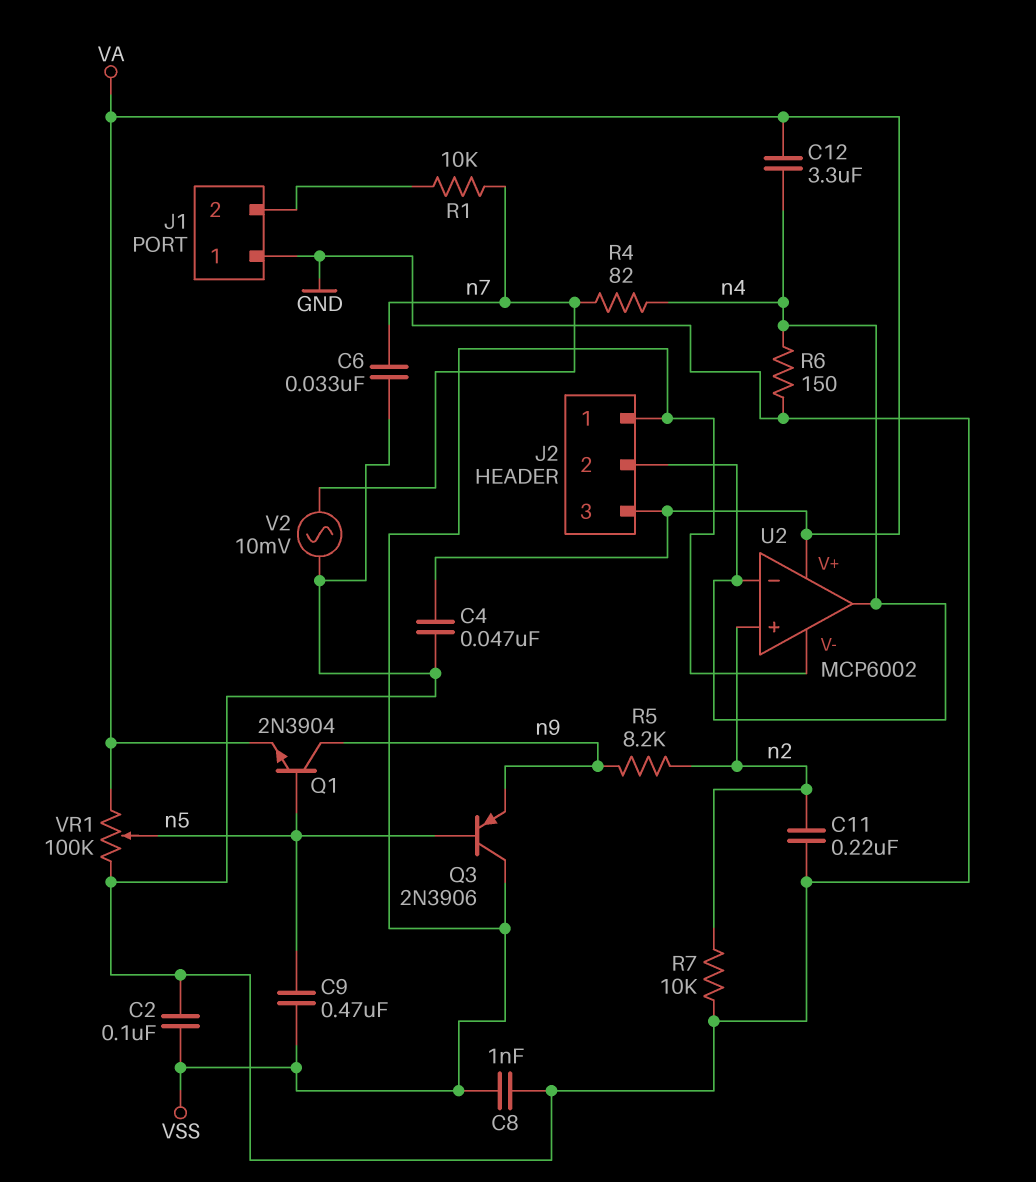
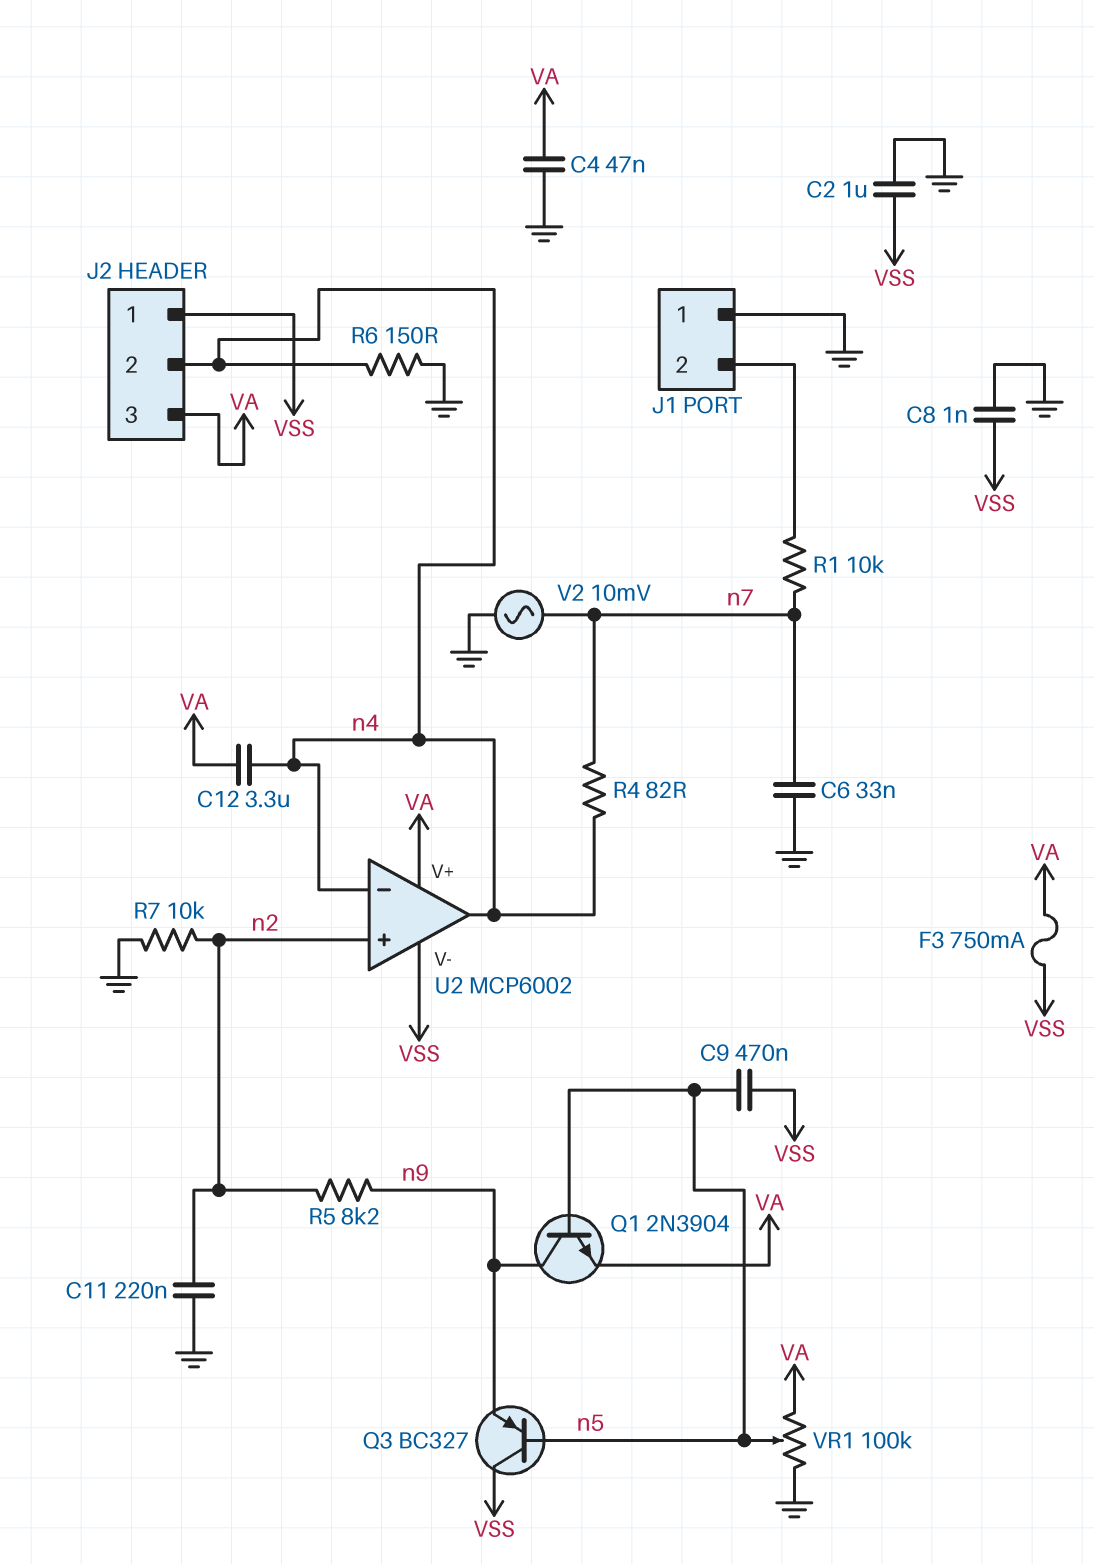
C2: 100nF (GND, VSS) -> 1uF (GND, VSS)
F3: none -> 750mA (VA, VSS)
Q3: PNP 2N3906 (B n5, C VSS, E n9) -> PNP BC327 (B n5, C VSS, E n9)

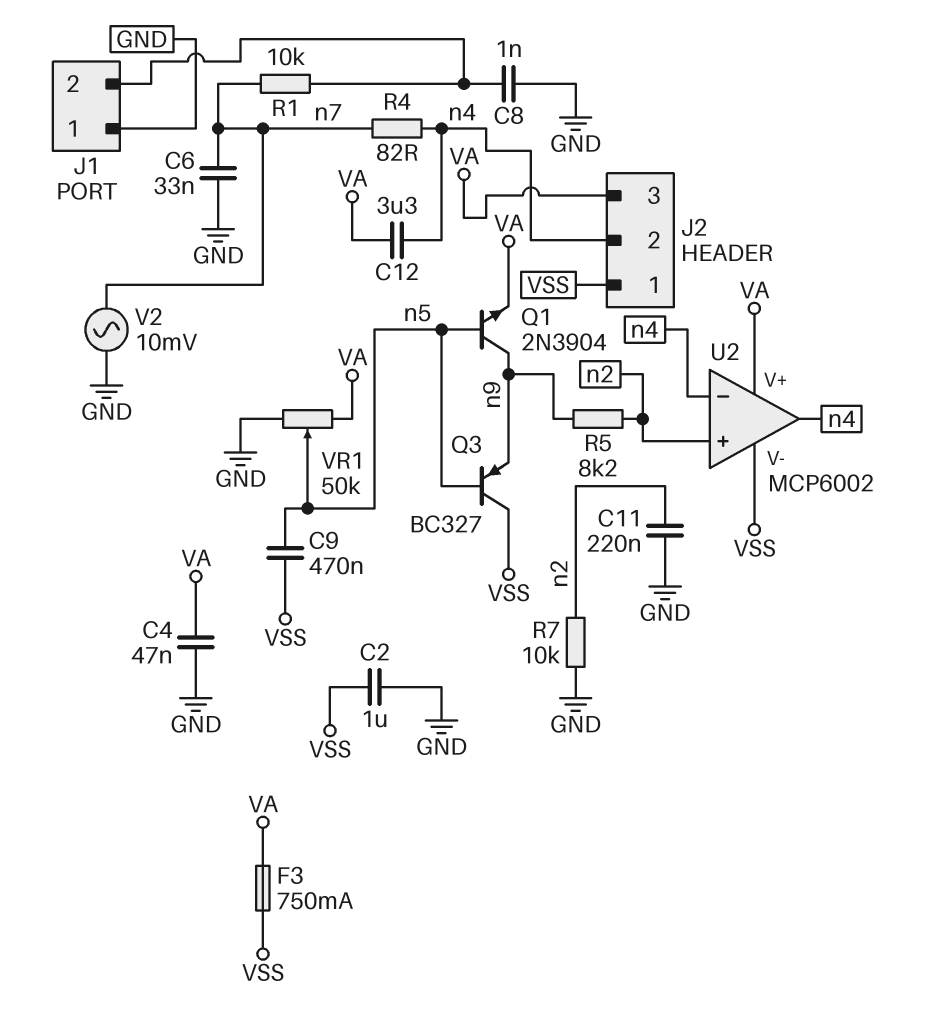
C8: 1nF (GND, VSS) -> 1nF (GND, J1/2)
R6: 150 (GND, n4) -> none
VR1: 100k (GND, VA, wiper n5) -> 50k (GND, VA, wiper n5)

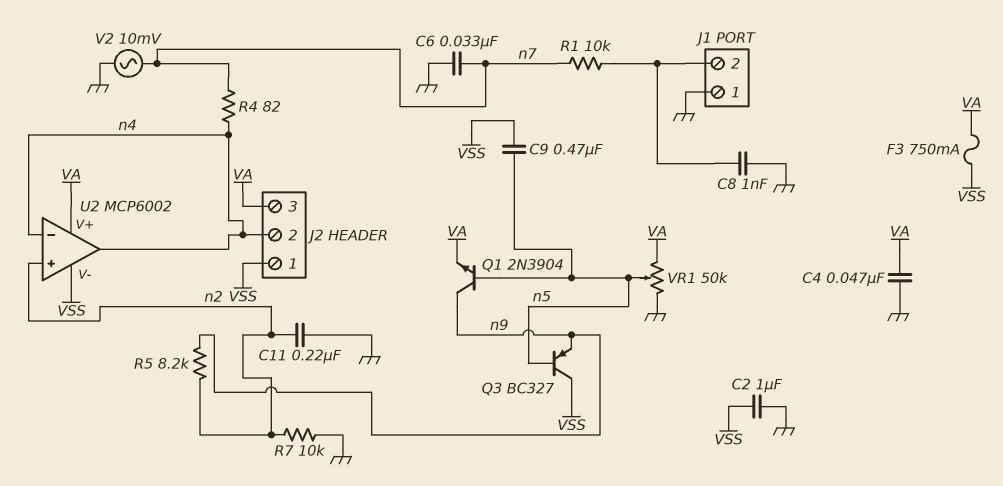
C12: 3.3uF (VA, n4) -> none

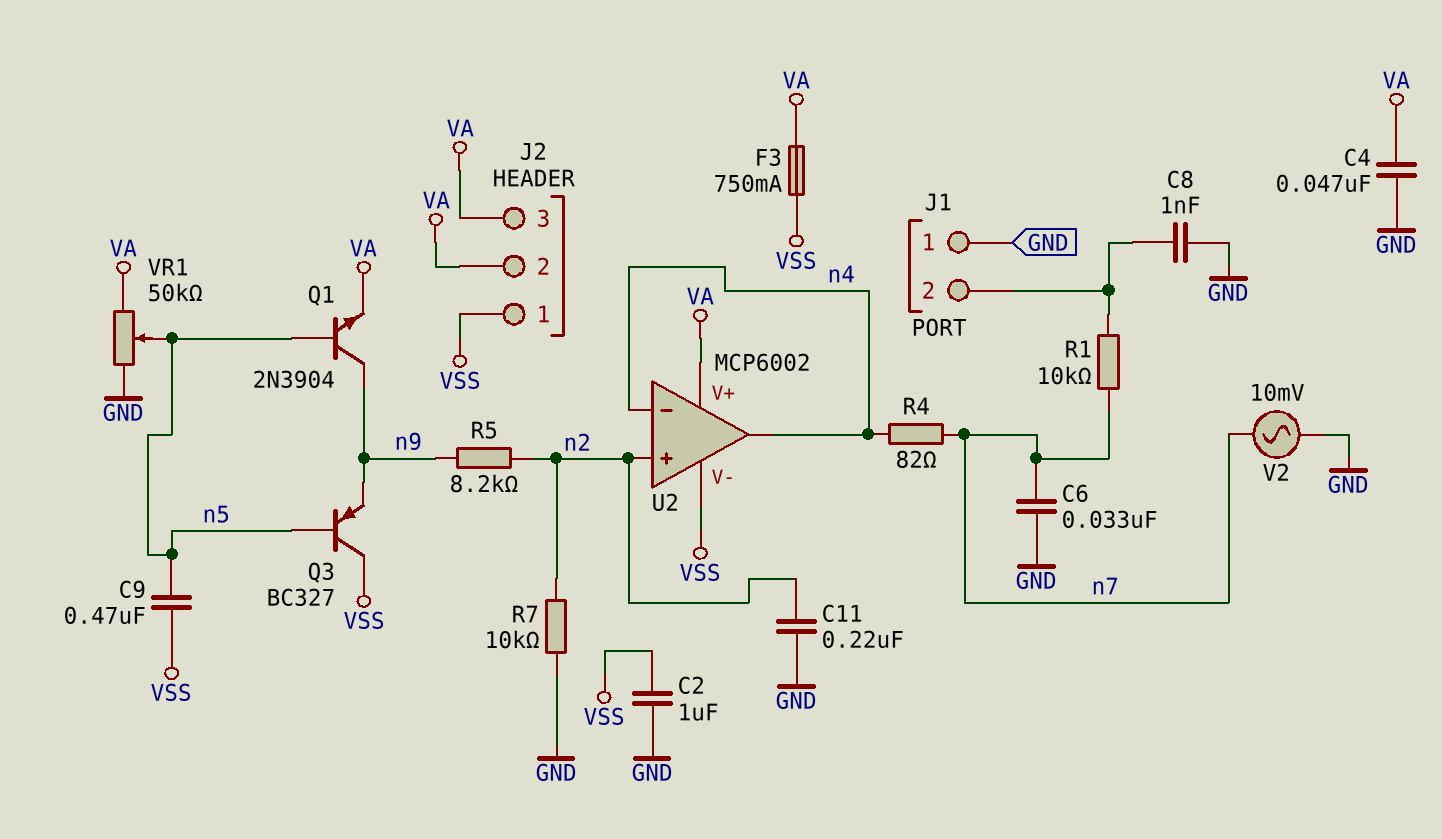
J2 pin 2: n4 -> VA

